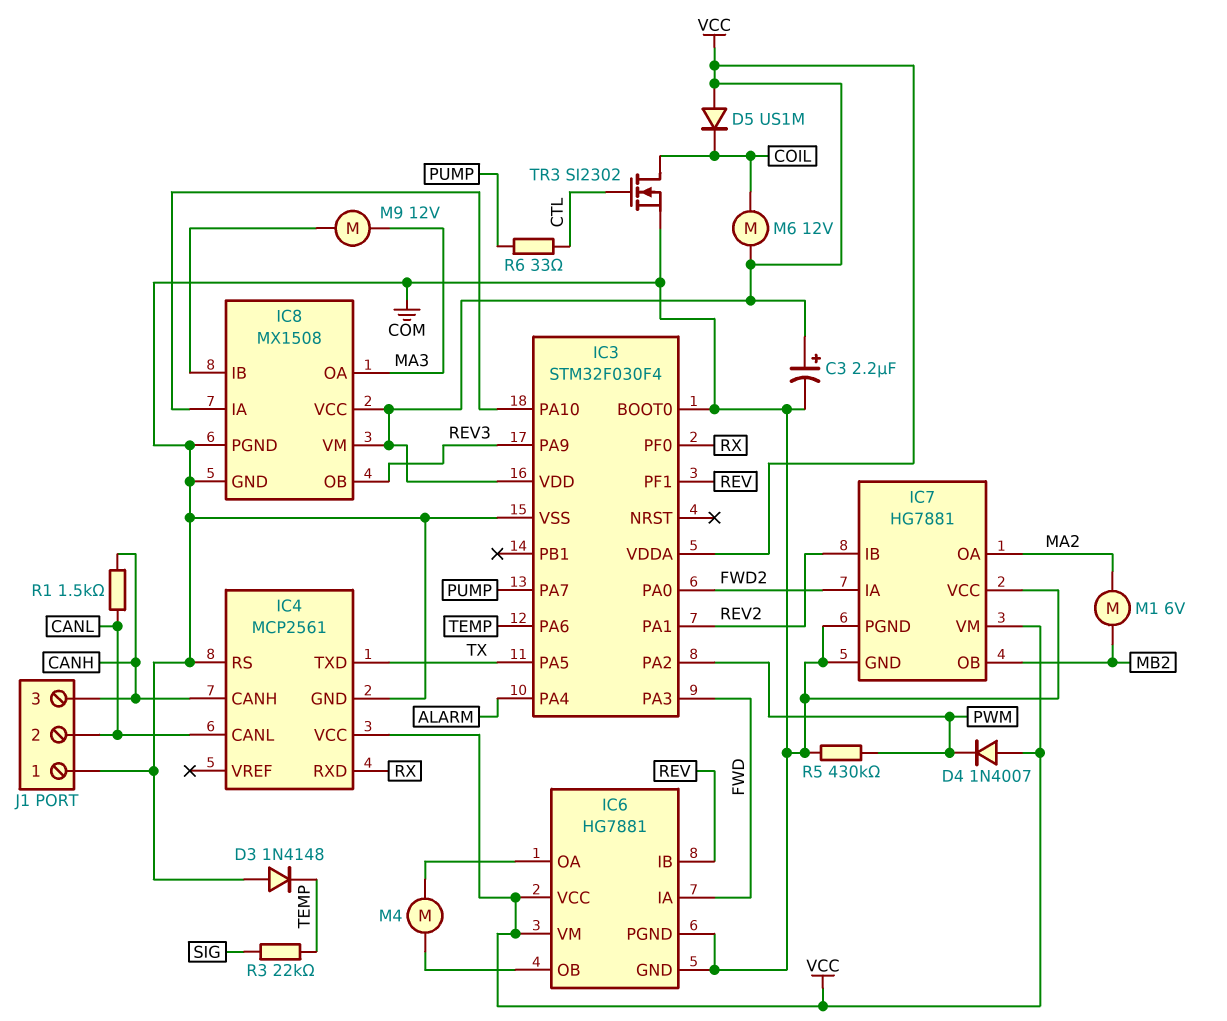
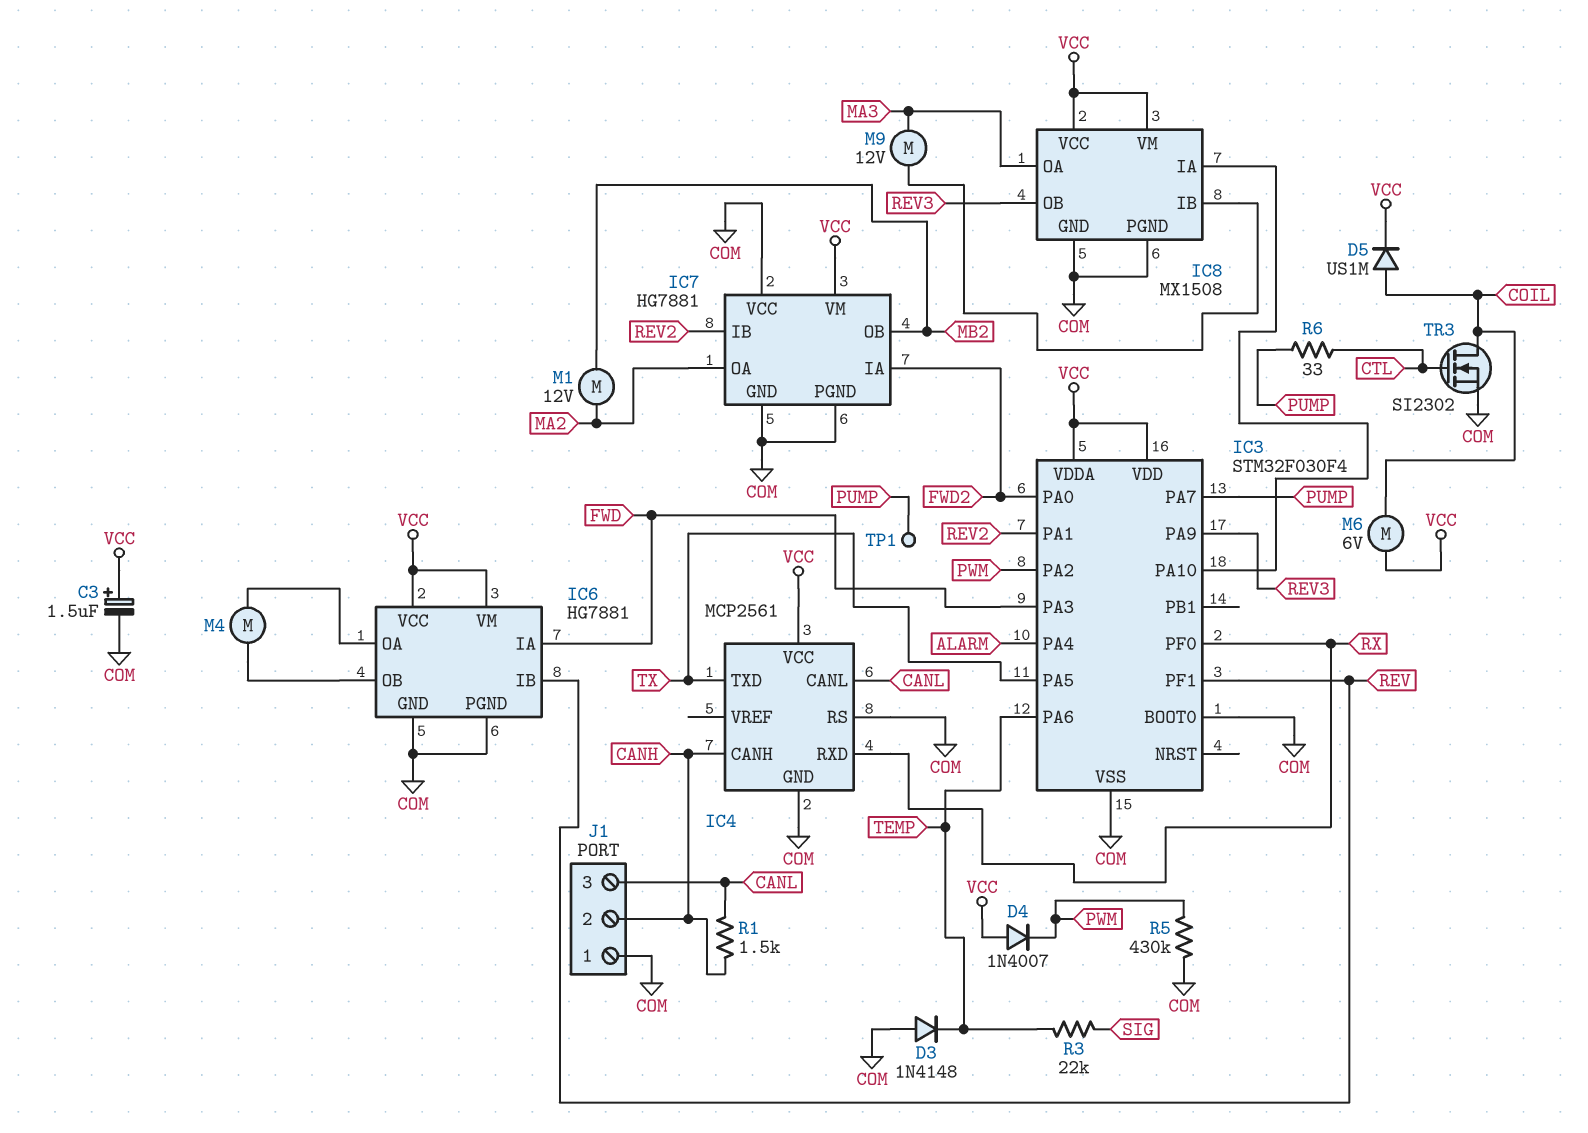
C3: 2.2uF (plus VCC, minus COM) -> 1.5uF (plus VCC, minus COM)
D5: diode US1M (A VCC, K COIL) -> diode US1M (A COIL, K VCC)
J1 pin 2: CANL -> CANH
J1 pin 3: CANH -> CANL
M1: motor 6V (MA2, MB2) -> motor 12V (MA2, MB2)
M6: motor 12V (COIL, VCC) -> motor 6V (COIL, VCC)
TP1: none -> test point (PUMP)

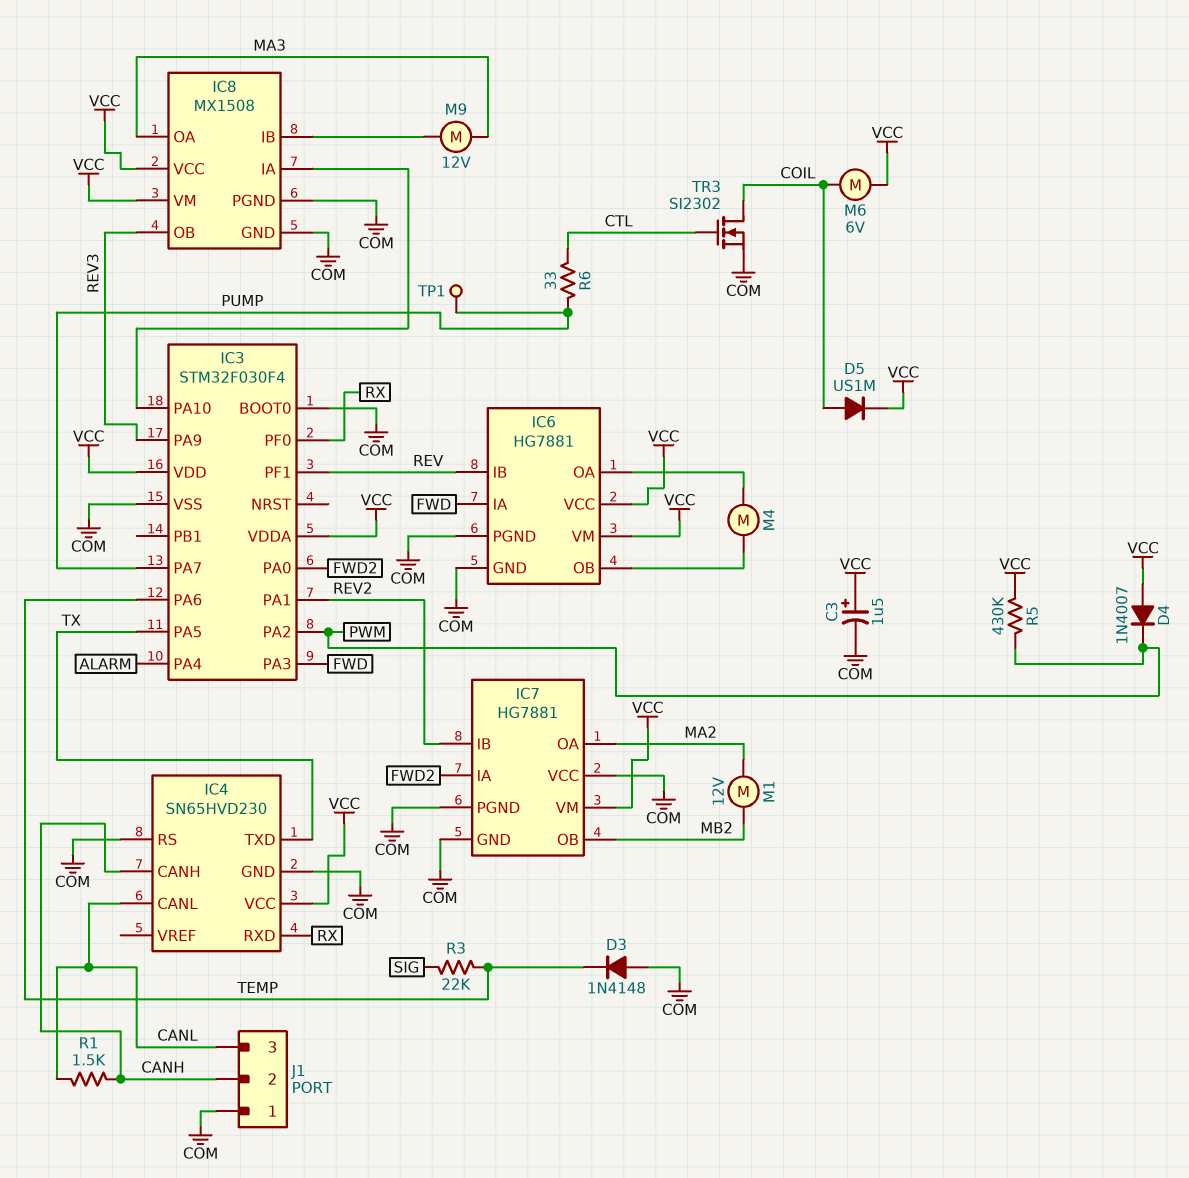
IC4: MCP2561 -> SN65HVD230
R5: 430k (COM, PWM) -> 430k (PWM, VCC)

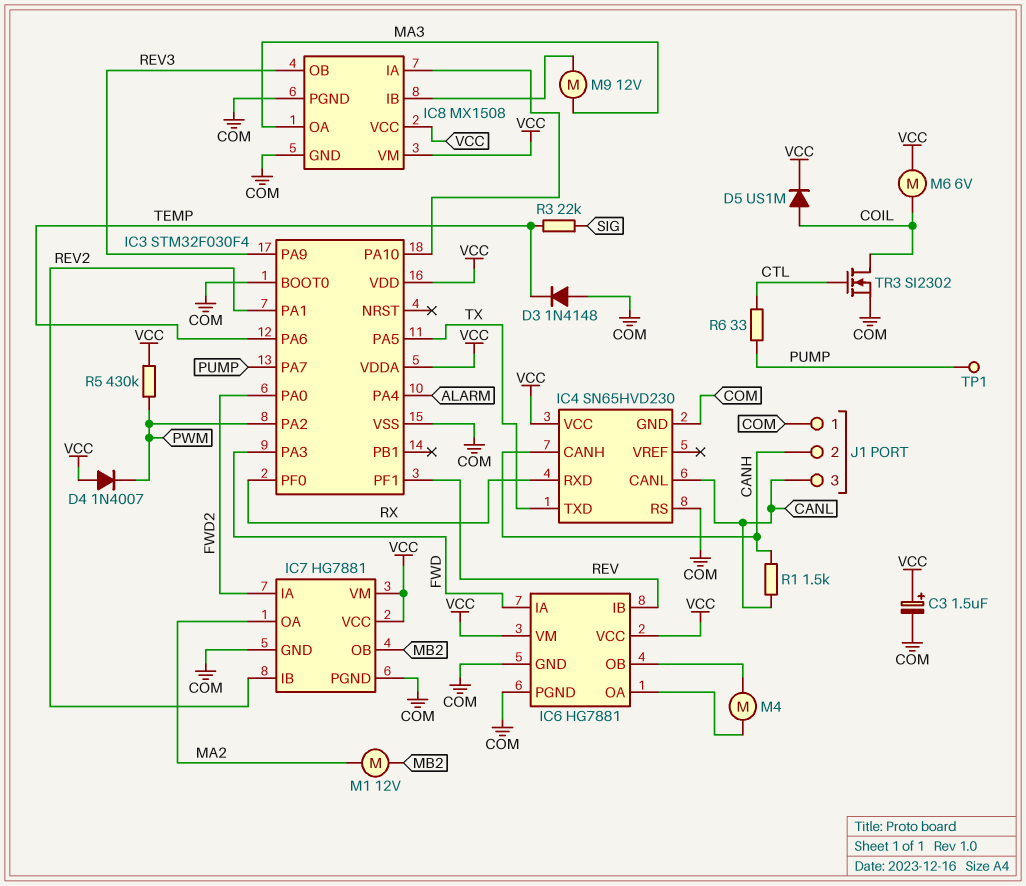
IC7 pin VCC: COM -> VCC

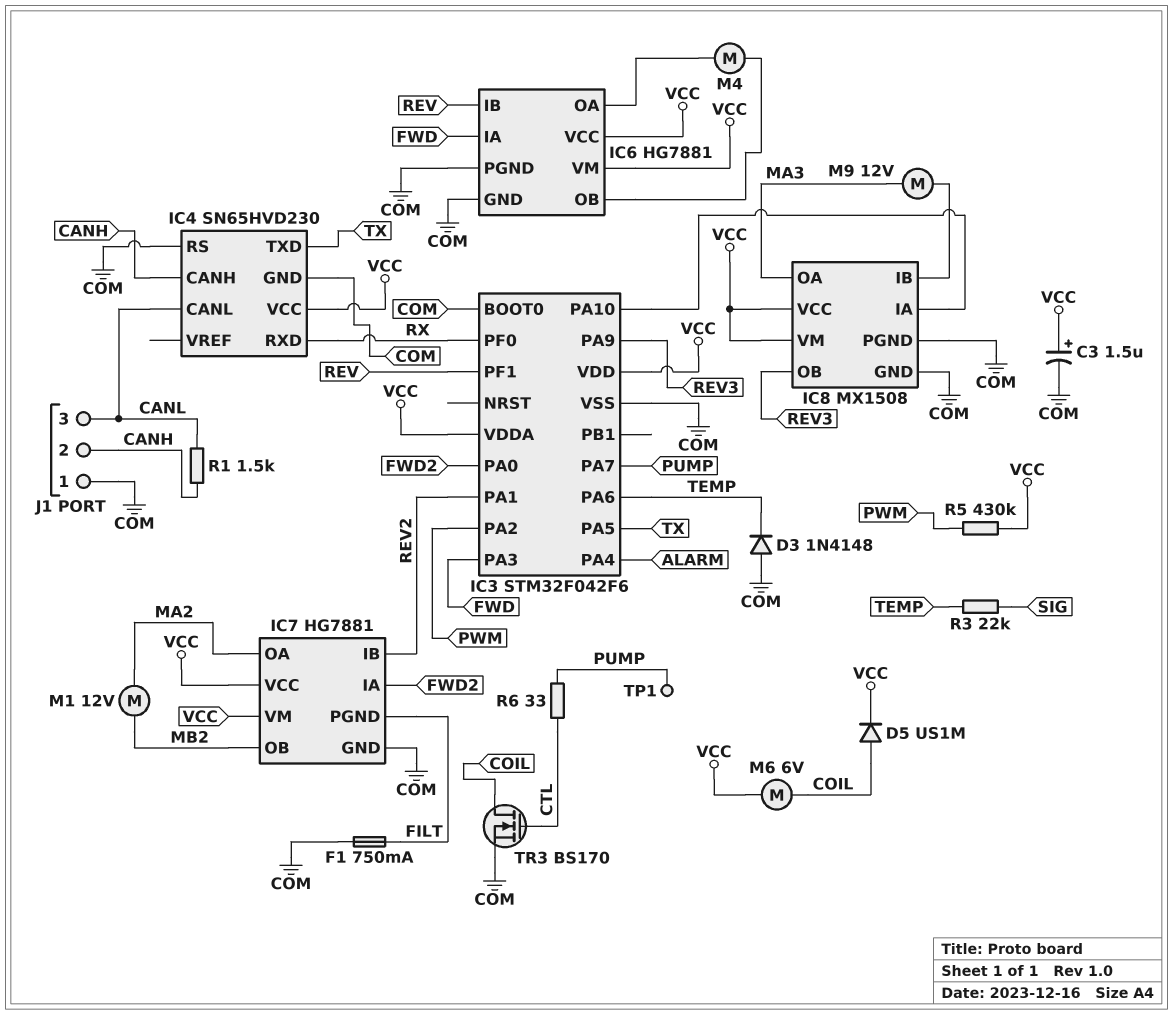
D4: diode 1N4007 (A VCC, K PWM) -> none
F1: none -> 750mA (COM, FILT)
IC3: STM32F030F4 -> STM32F042F6
IC7 pin PGND: COM -> FILT
TR3: NMOS SI2302 (G CTL, D COIL, S COM) -> NMOS BS170 (G CTL, D COIL, S COM)

